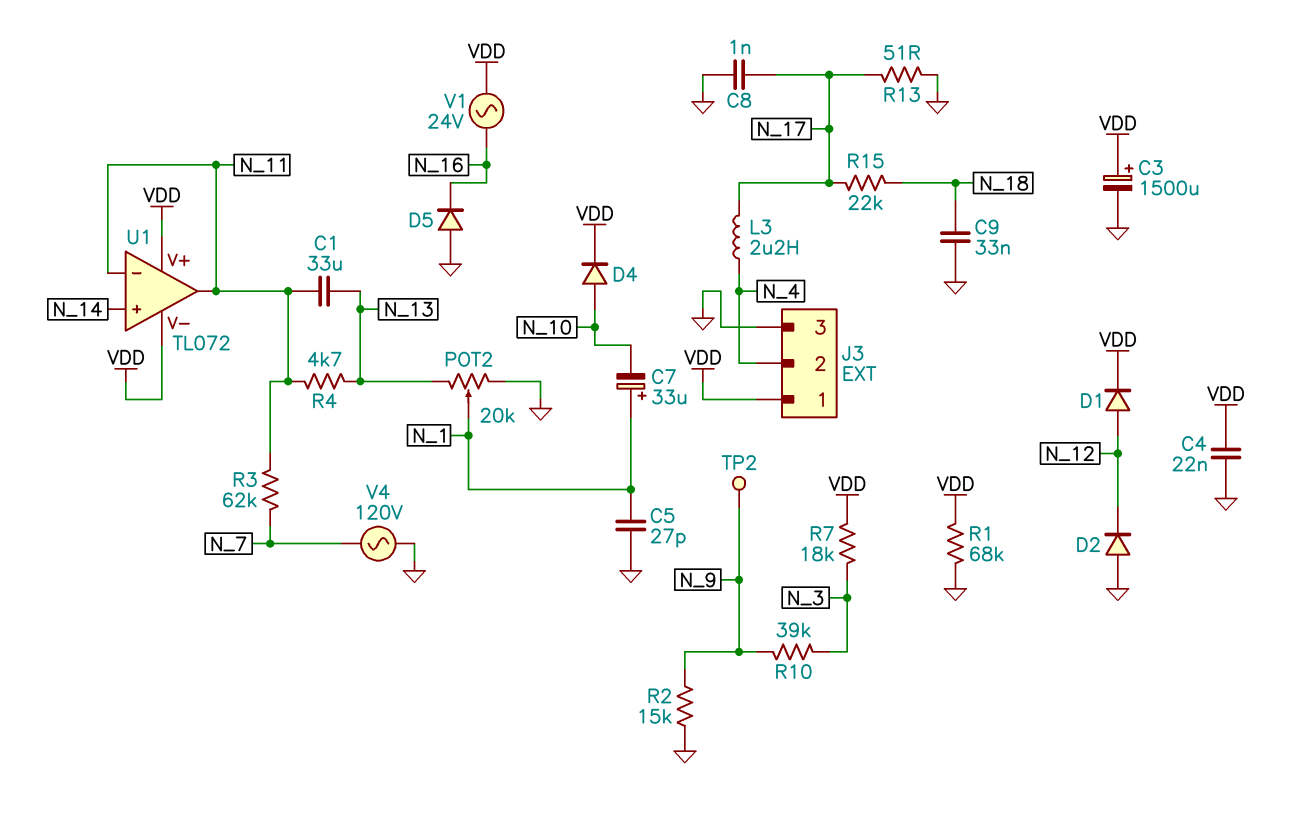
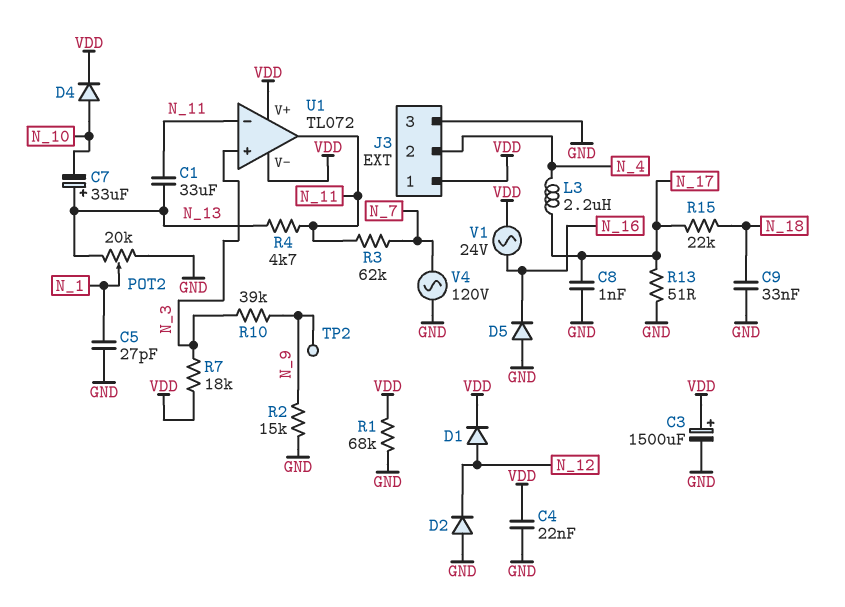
C7: 33uF (plus N_1, minus N_10) -> 33uF (plus N_13, minus N_10)
U1 pin in+: N_14 -> N_3

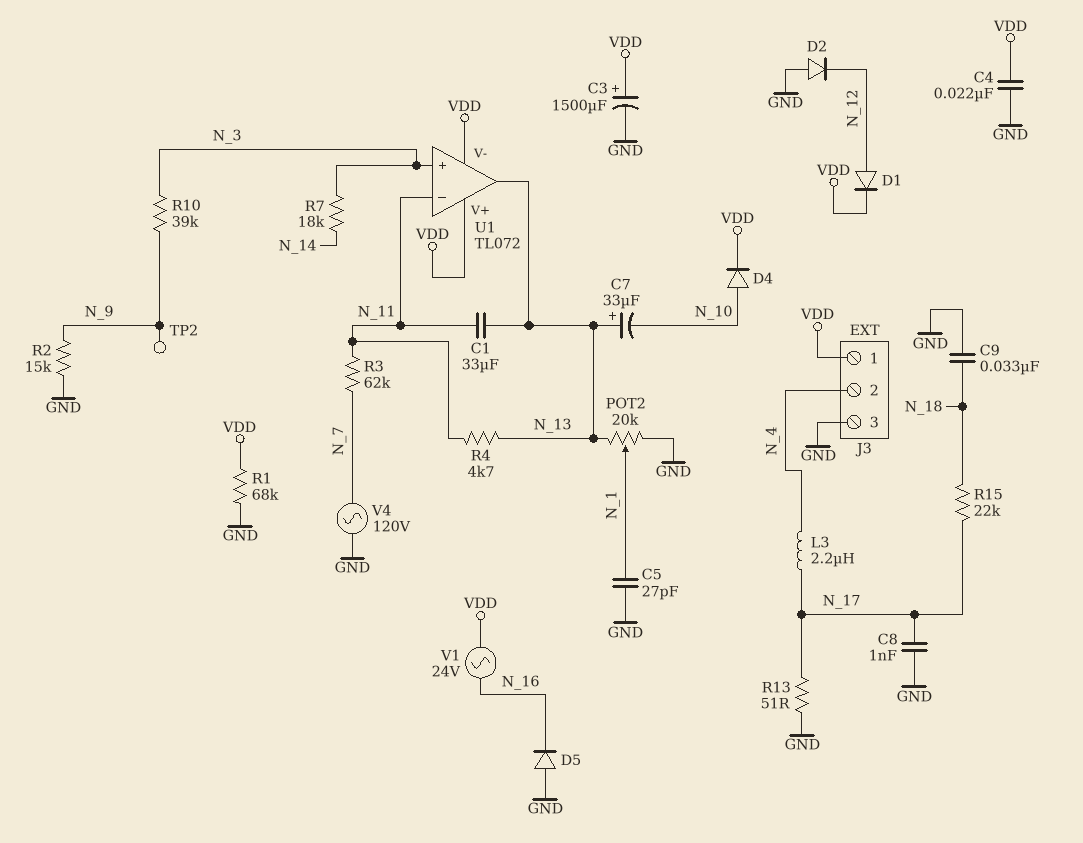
R7: 18k (N_3, VDD) -> 18k (N_3, N_14)
U1 pin out: N_11 -> N_13

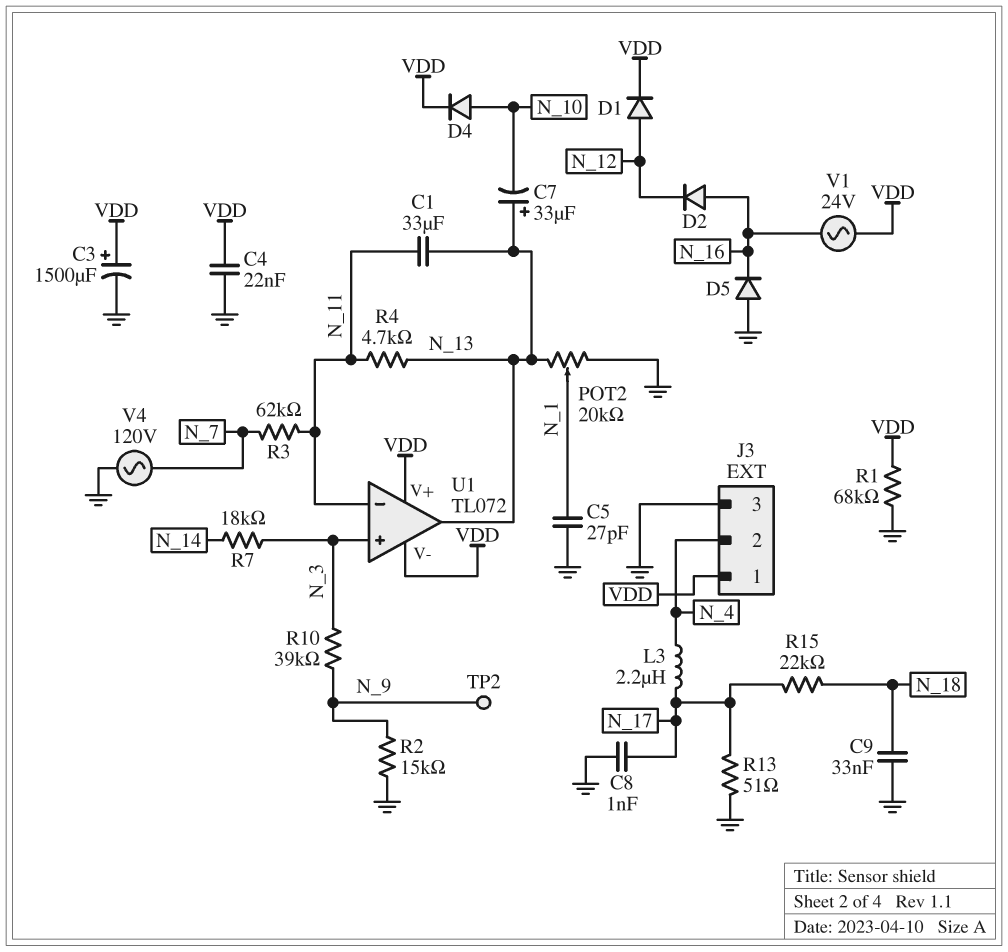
D2: diode (A GND, K N_12) -> diode (A N_16, K N_12)

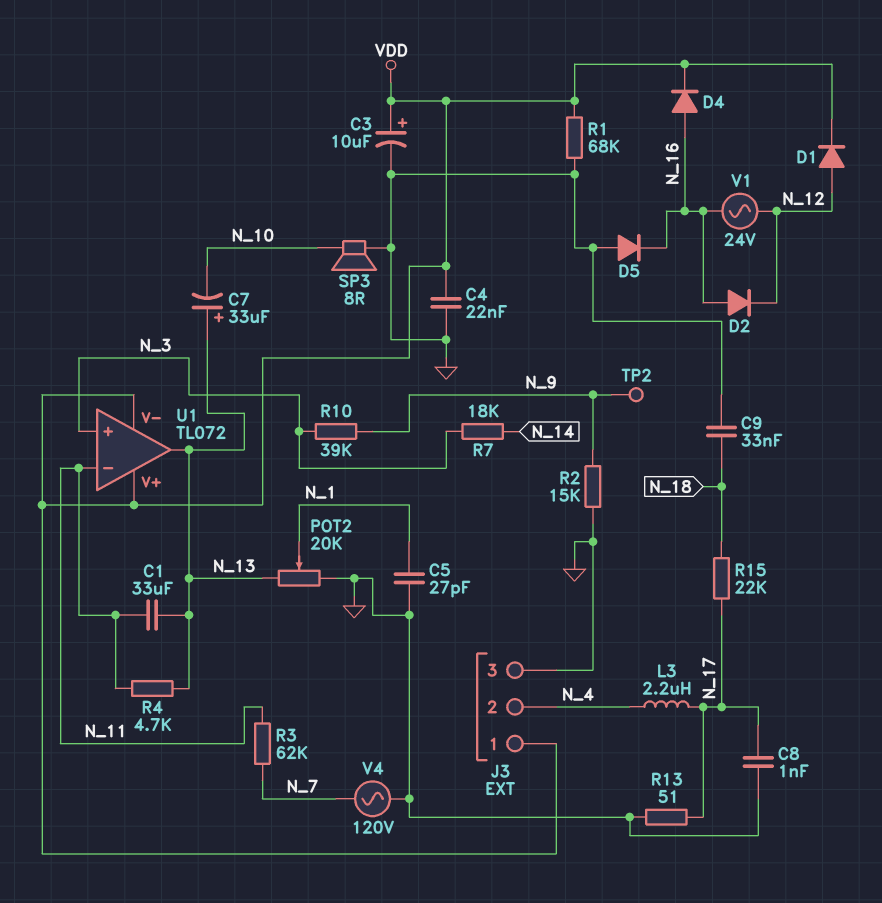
C3: 1500uF (plus VDD, minus GND) -> 10uF (plus VDD, minus GND)
D4: diode (A N_10, K VDD) -> diode (A N_16, K VDD)
SP3: none -> speaker 8R (GND, N_10)
V1: AC 24V (N_16, VDD) -> AC 24V (N_12, N_16)

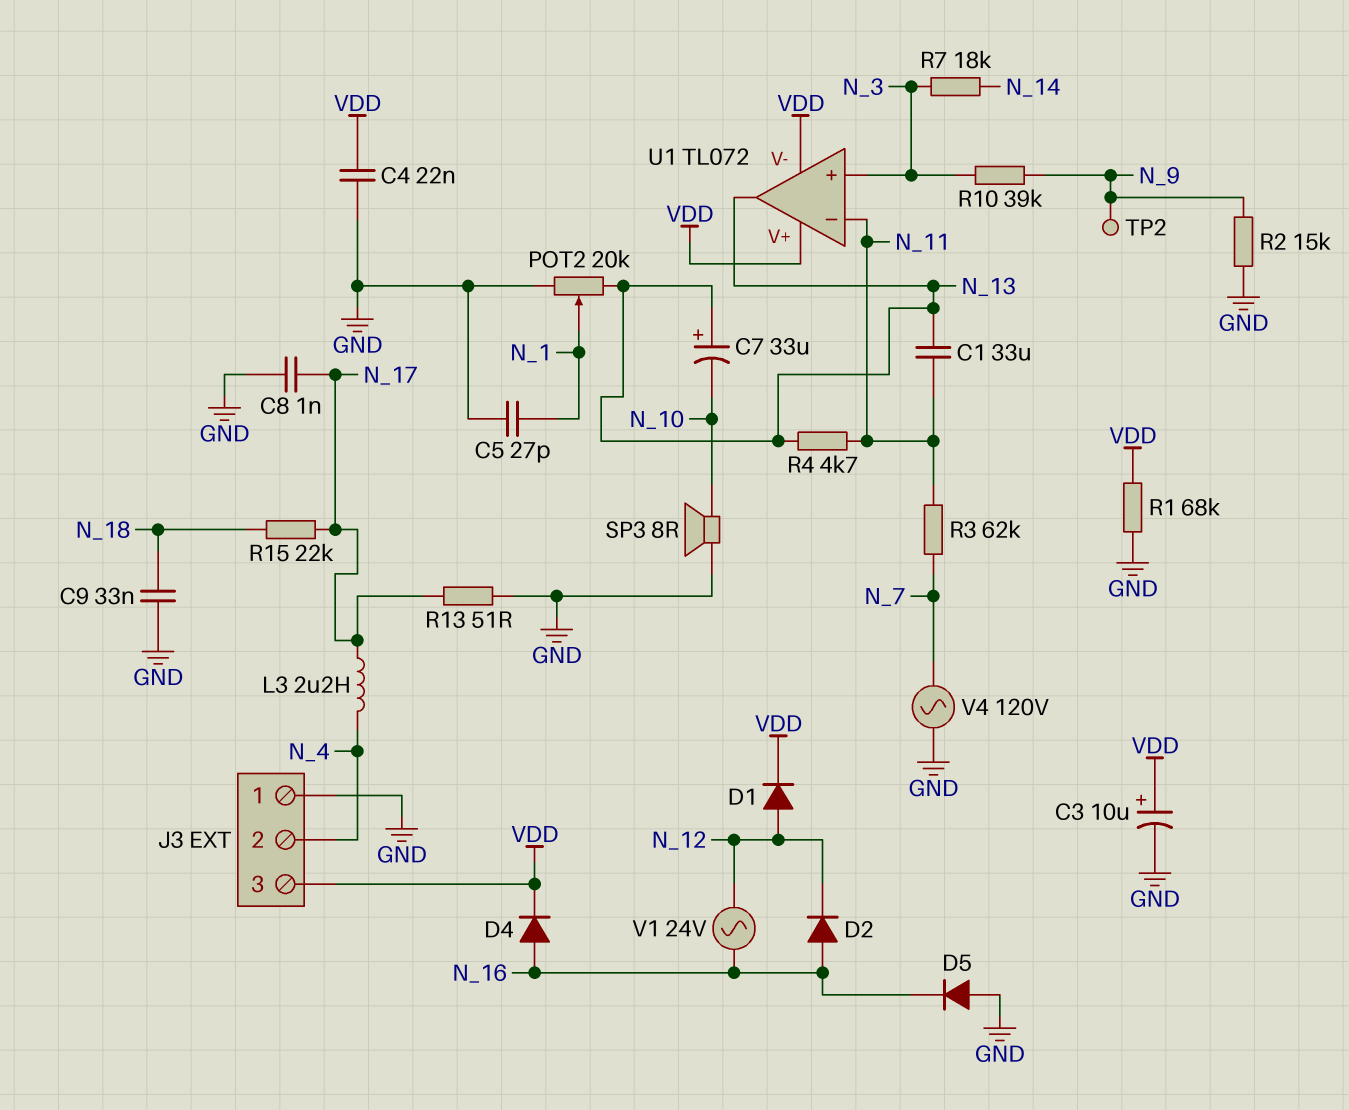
J3 pin 1: VDD -> GND
J3 pin 3: GND -> VDD

